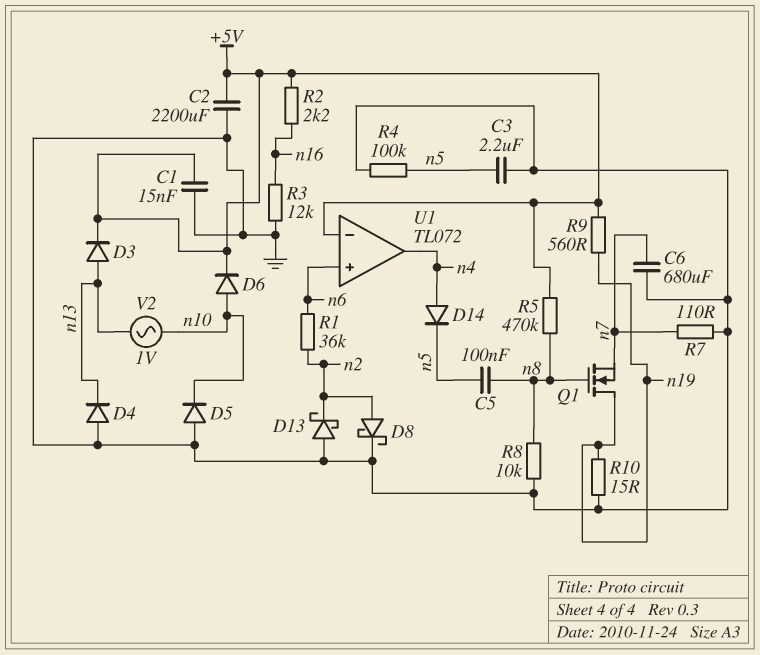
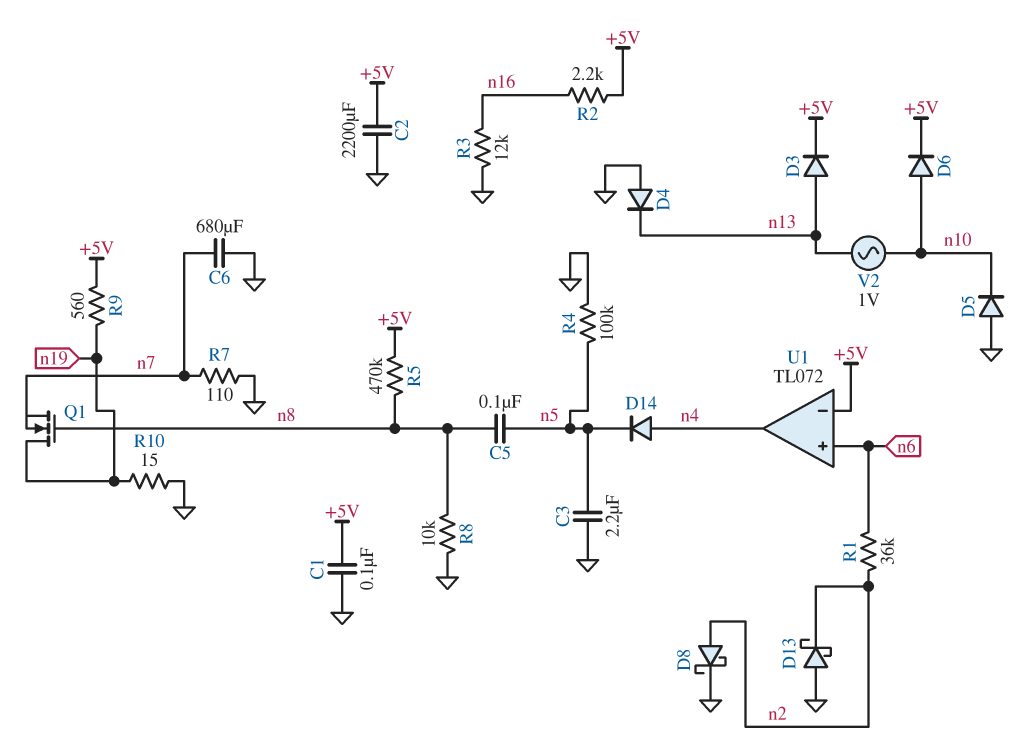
C1: 15nF (+5V, GND) -> 100nF (+5V, GND)

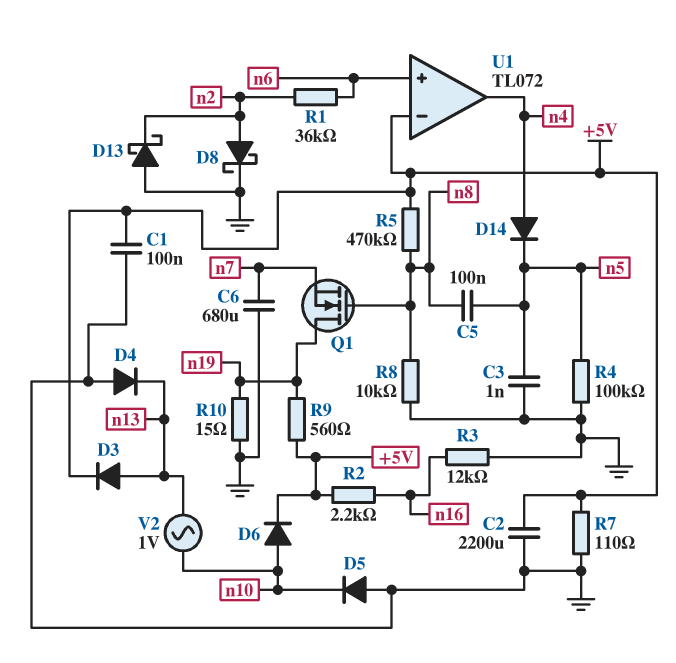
C3: 2.2uF (GND, n5) -> 1nF (GND, n5)
R7: 110 (GND, n7) -> 110 (+5V, GND)

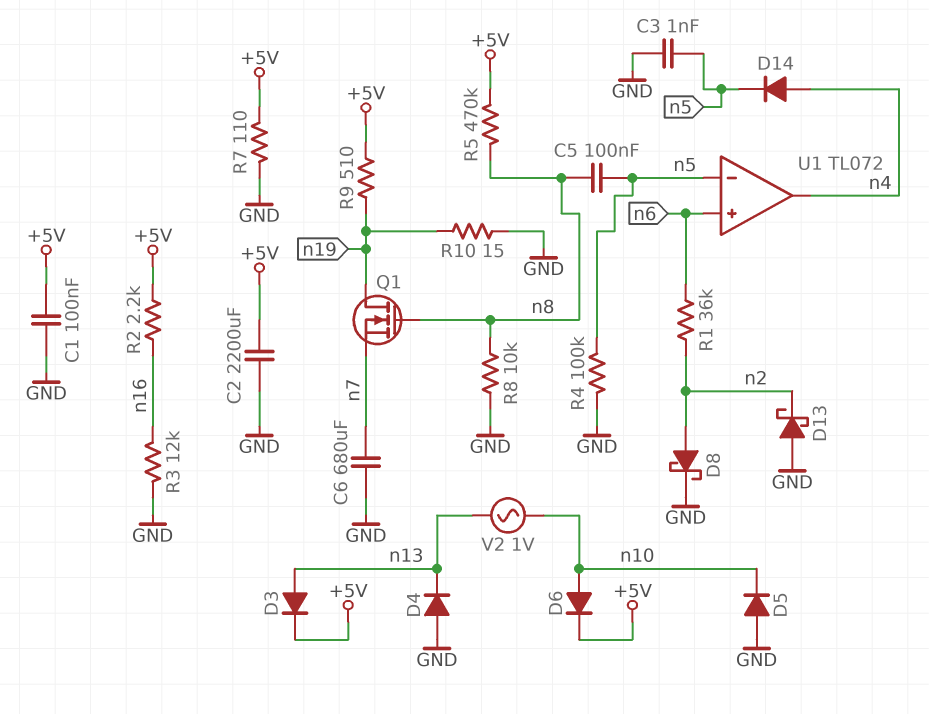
R9: 560 (+5V, n19) -> 510 (+5V, n19)
U1 pin in-: +5V -> n5

